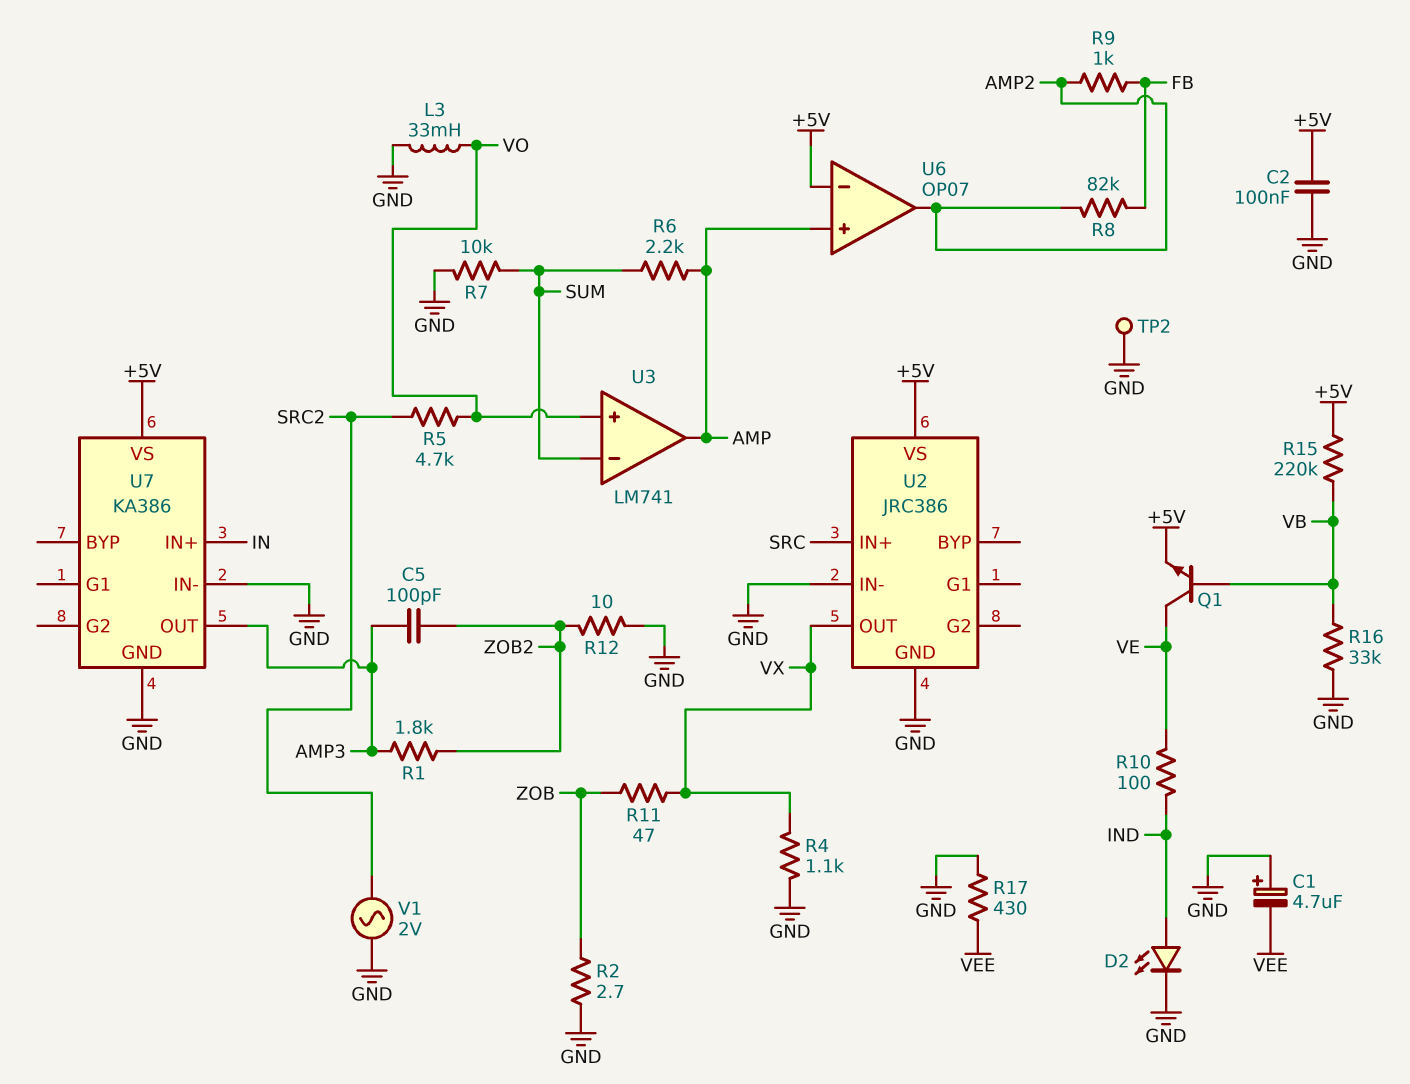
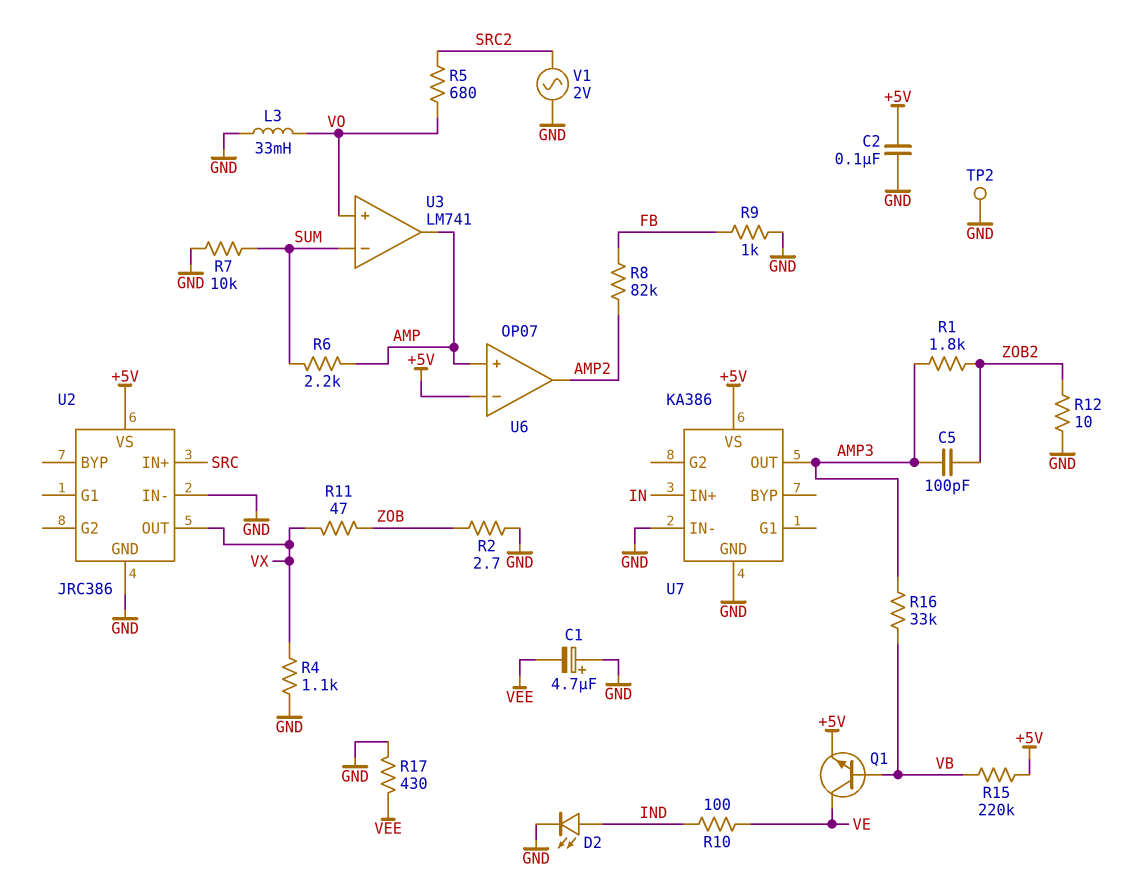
R5: 4.7k (SRC2, VO) -> 680 (SRC2, VO)
R9: 1k (AMP2, FB) -> 1k (FB, GND)
R16: 33k (GND, VB) -> 33k (AMP3, VB)

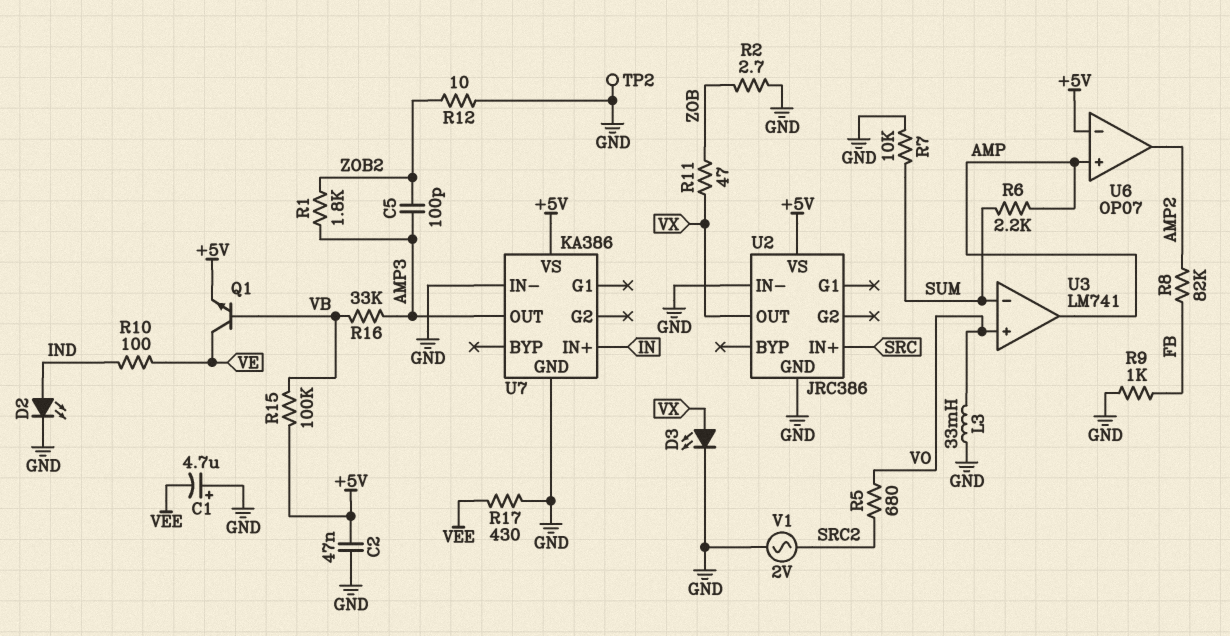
C2: 100nF (+5V, GND) -> 47nF (+5V, GND)
D3: none -> LED (A VX, K GND)
R4: 1.1k (GND, VX) -> none
R15: 220k (+5V, VB) -> 100k (+5V, VB)

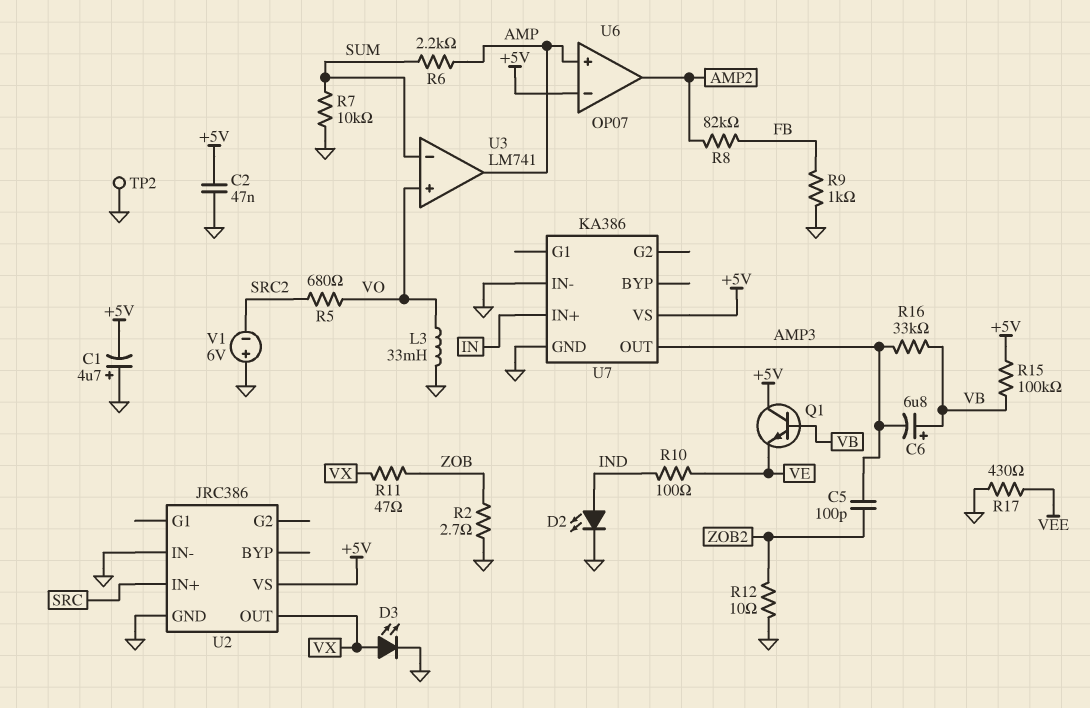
C1: 4.7uF (plus GND, minus VEE) -> 4.7uF (plus GND, minus +5V)
C6: none -> 6.8uF (plus VB, minus AMP3)
Q1: NPN (B VB, C VE, E +5V) -> NPN (B VB, C +5V, E VE)
R1: 1.8k (AMP3, ZOB2) -> none
V1: AC 2V (GND, SRC2) -> 6V (plus GND, minus SRC2)

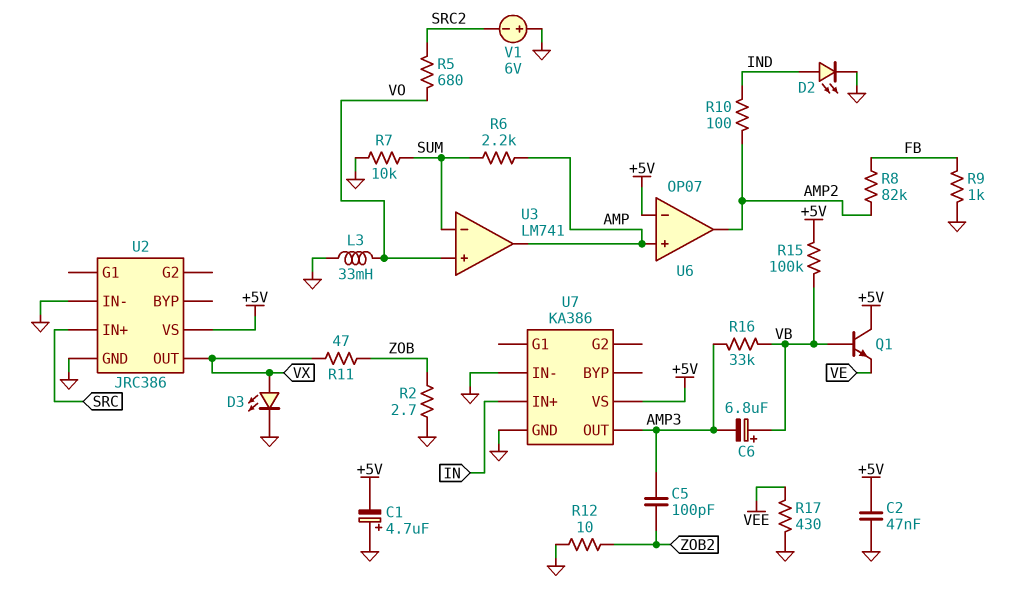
R10: 100 (IND, VE) -> 100 (AMP2, IND)
TP2: test point (GND) -> none

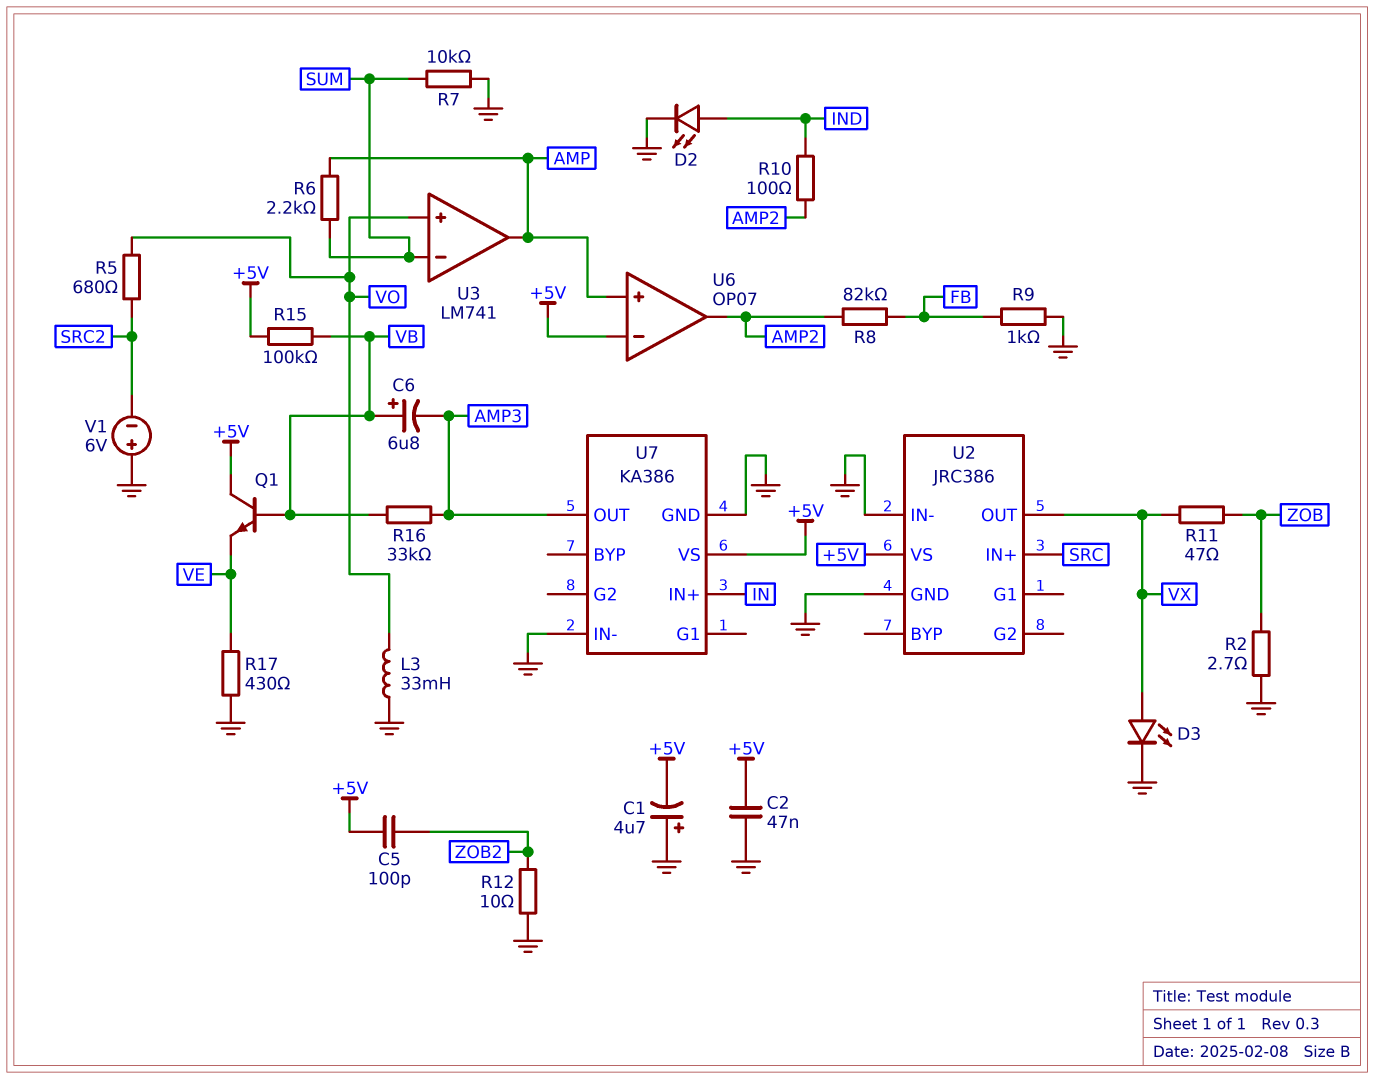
C5: 100pF (AMP3, ZOB2) -> 100pF (+5V, ZOB2)
R17: 430 (GND, VEE) -> 430 (GND, VE)

